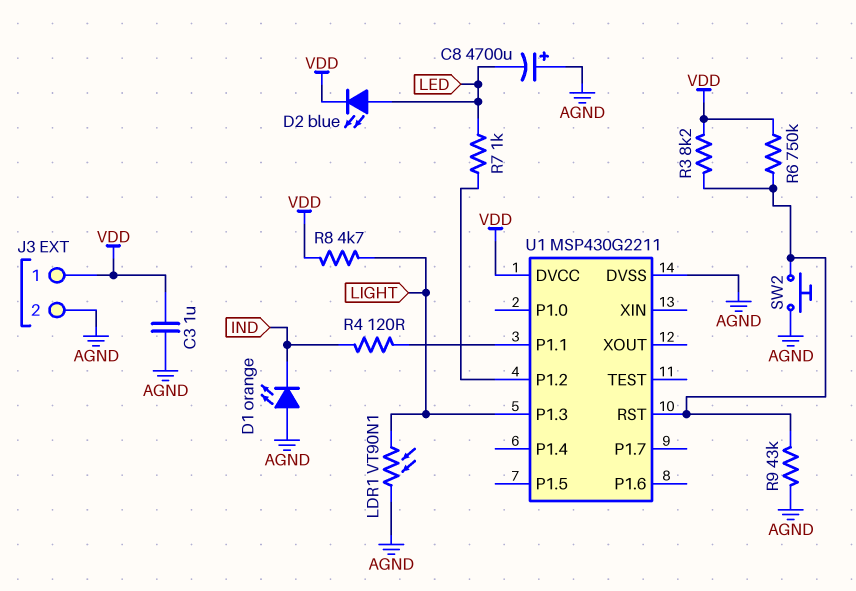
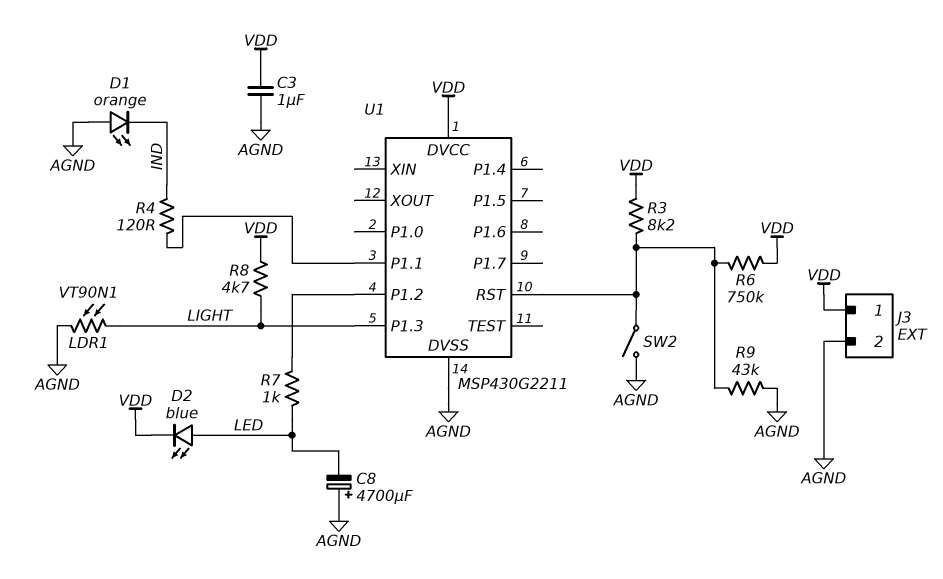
SW2: button (AGND, U1/RST) -> switch (AGND, U1/RST)

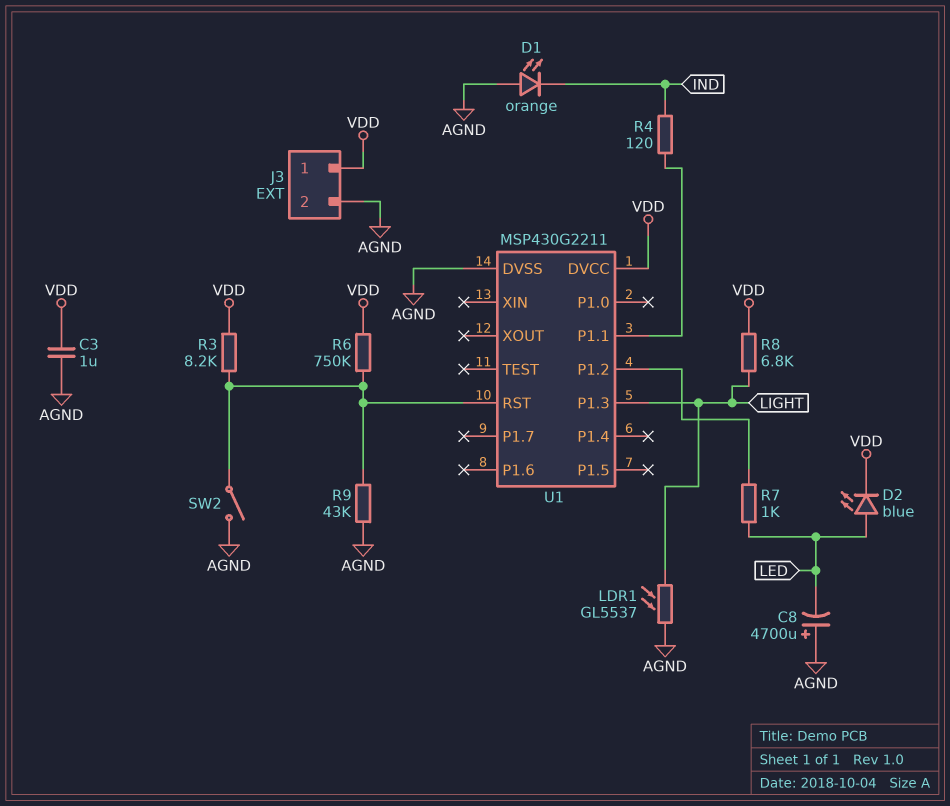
LDR1: VT90N1 (AGND, LIGHT) -> GL5537 (AGND, LIGHT)
R8: 4.7k (LIGHT, VDD) -> 6.8k (LIGHT, VDD)

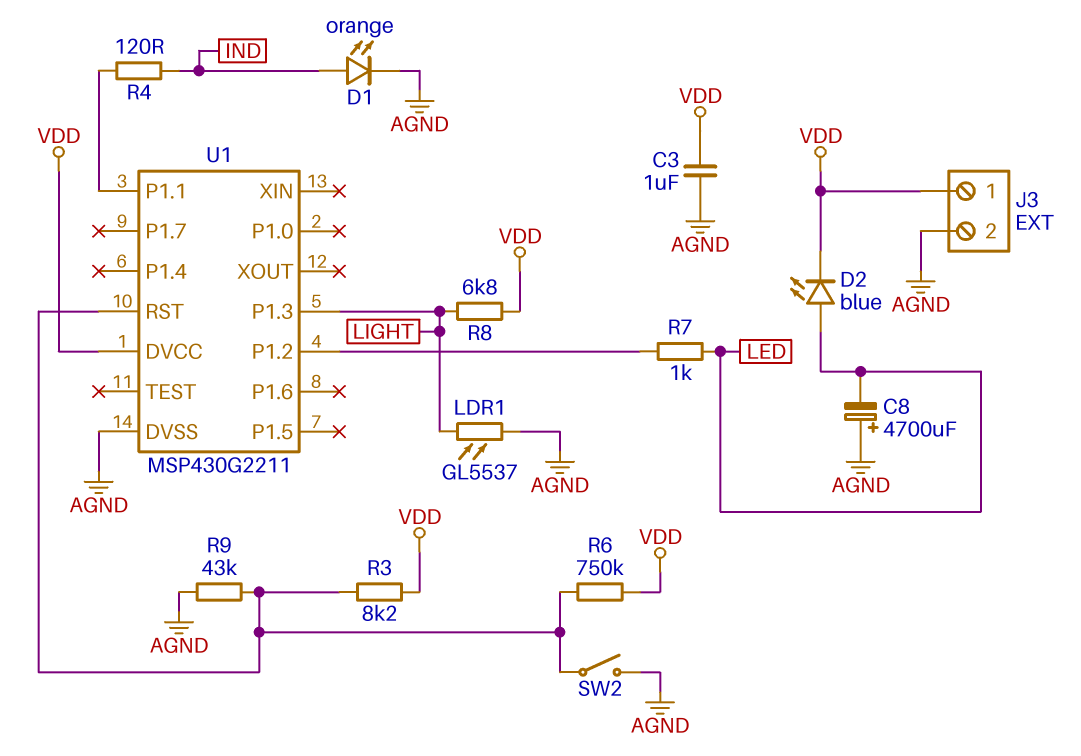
D1: LED orange (A AGND, K IND) -> LED orange (A IND, K AGND)

